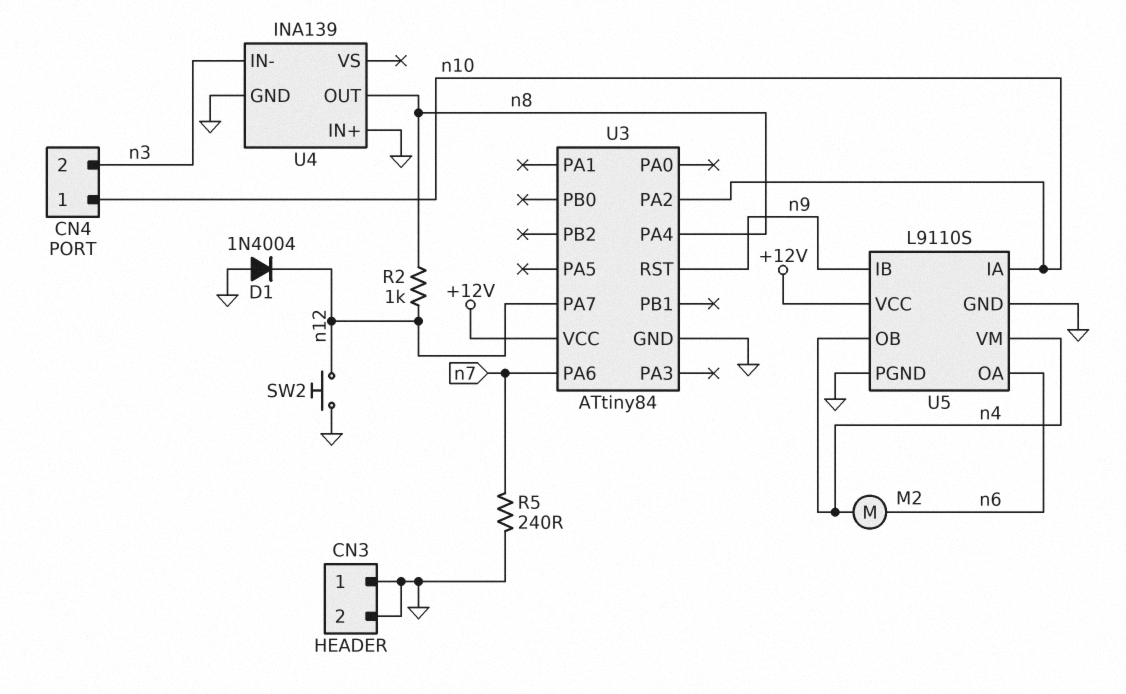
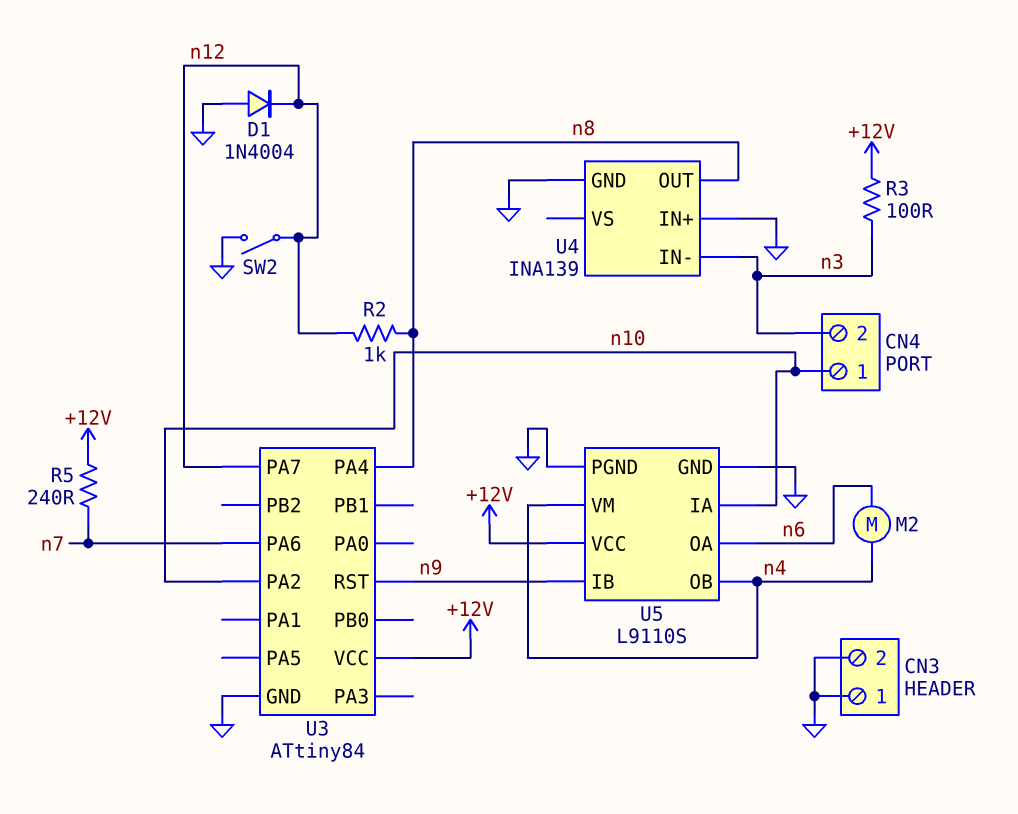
R3: none -> 100 (+12V, n3)
R5: 240 (GND, n7) -> 240 (+12V, n7)
SW2: button (GND, n12) -> switch (GND, n12)

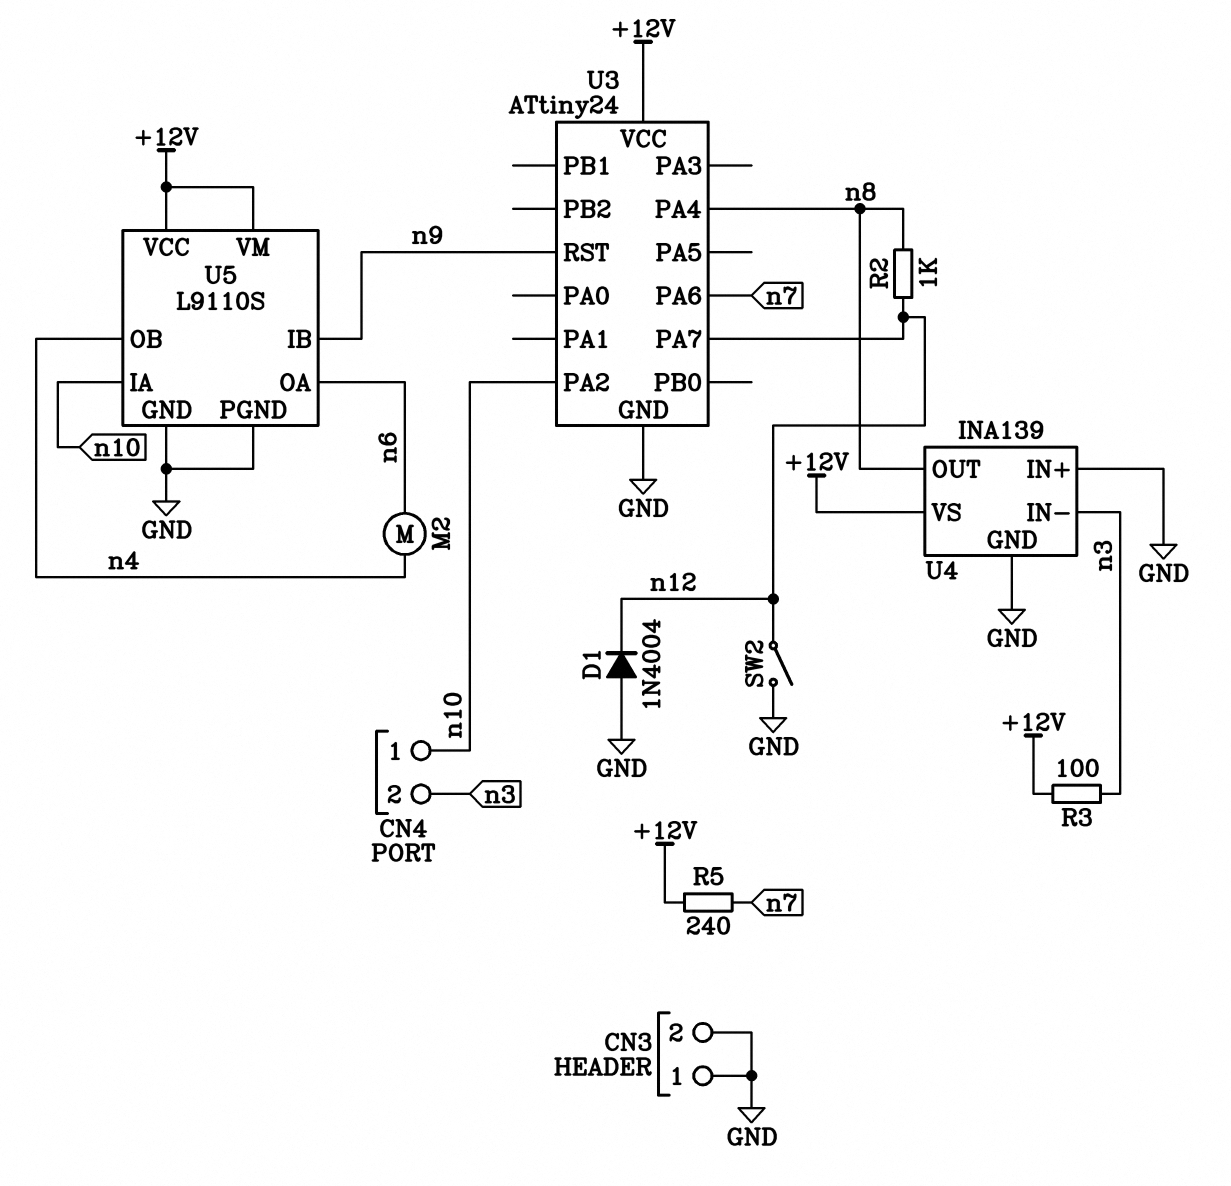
U3: ATtiny84 -> ATtiny24
U4 pin VS: none -> +12V
U5 pin VM: n4 -> +12V

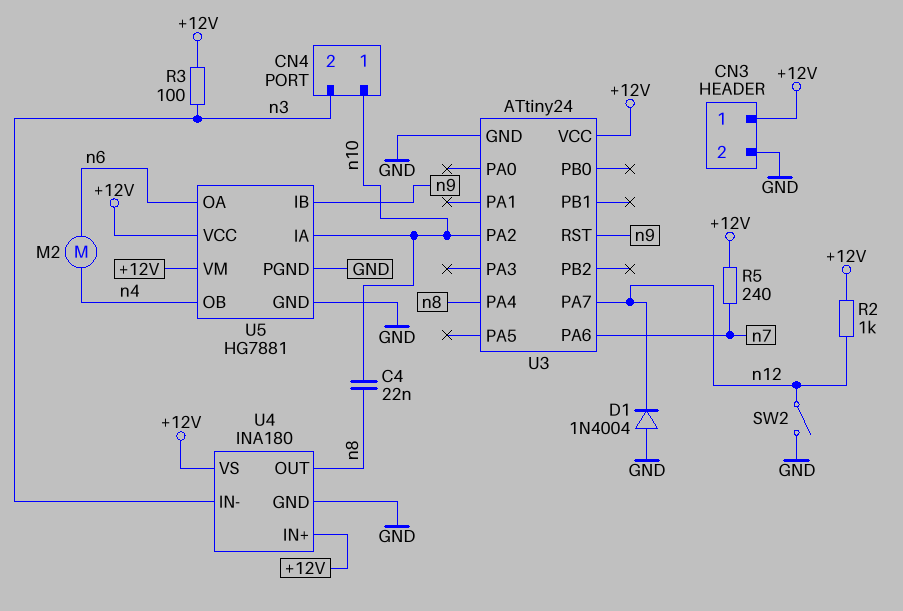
C4: none -> 22nF (n8, n10)
CN3 pin 1: GND -> +12V
R2: 1k (n8, n12) -> 1k (+12V, n12)
U4: INA139 -> INA180
U4 pin IN+: GND -> +12V
U5: L9110S -> HG7881

